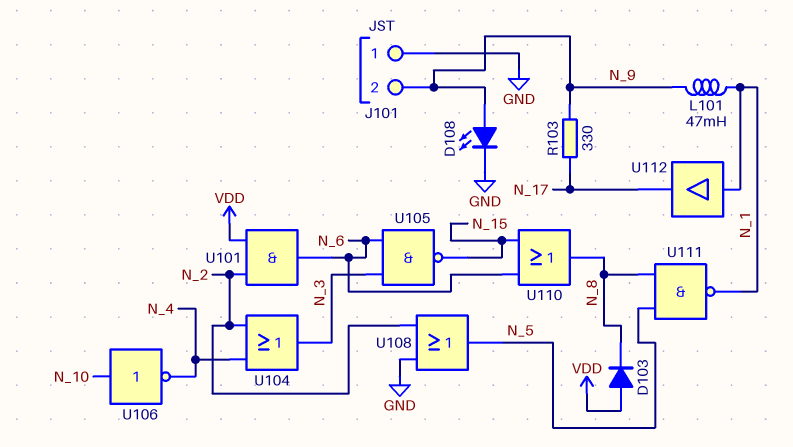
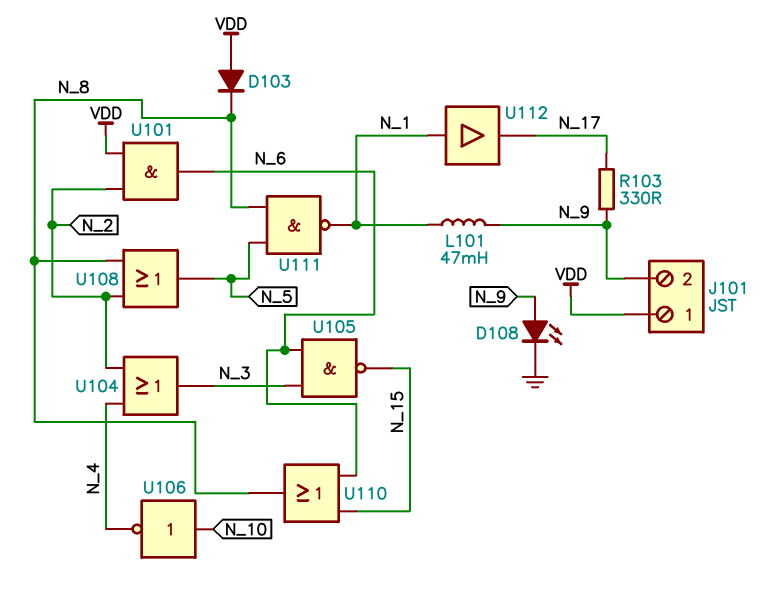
J101 pin 1: GND -> VDD
U108: OR (in GND, in N_2, out N_5) -> OR (in N_2, in N_8, out N_5)

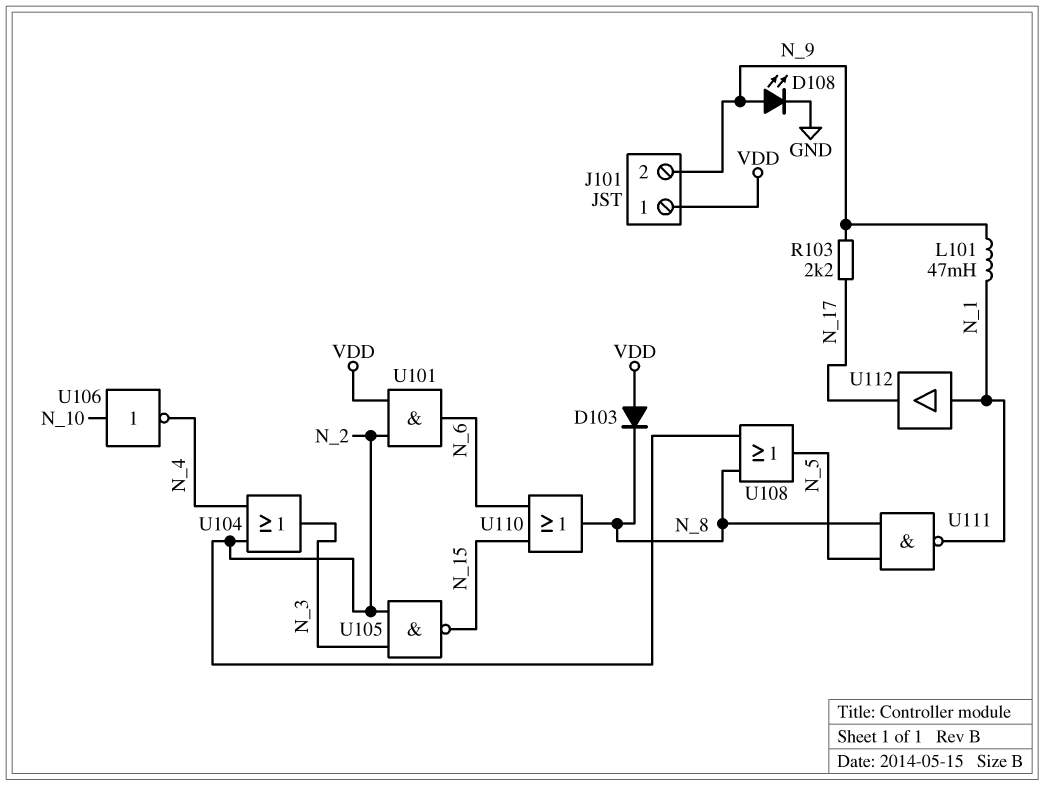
R103: 330 (N_9, N_17) -> 2.2k (N_9, N_17)
U105: NAND (in N_3, in N_6, out N_15) -> NAND (in N_2, in N_3, out N_15)

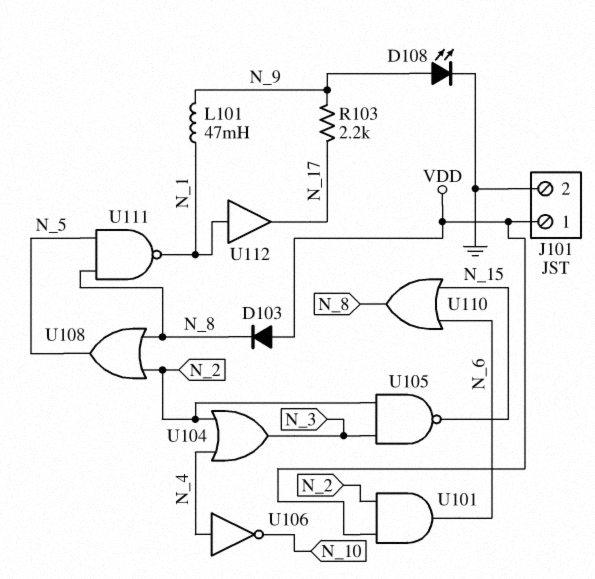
J101 pin 2: N_9 -> GND
U106: NOT (in N_10, out N_4) -> NOT (in N_4, out N_10)

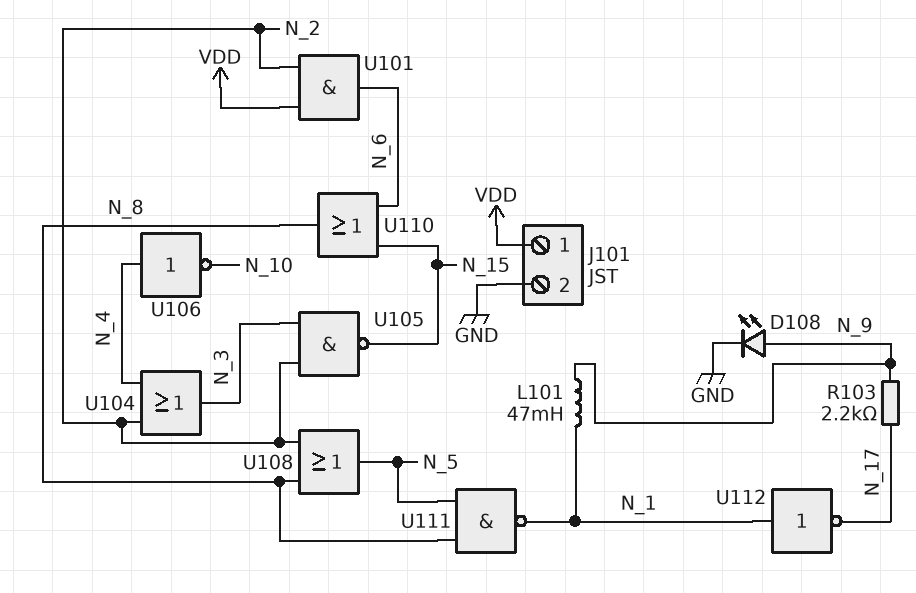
D103: diode (A VDD, K N_8) -> none
U112: buffer (in N_1, out N_17) -> NOT (in N_1, out N_17)

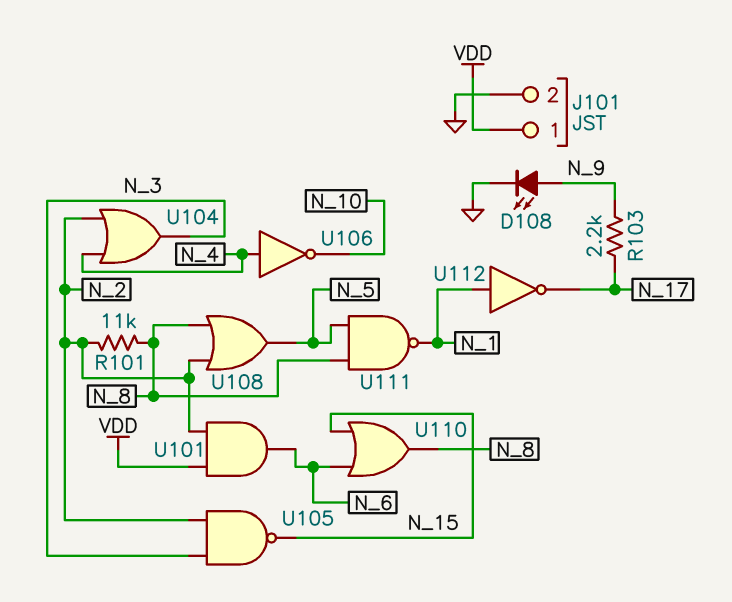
L101: 47mH (N_1, N_9) -> none
R101: none -> 11k (N_2, N_8)

